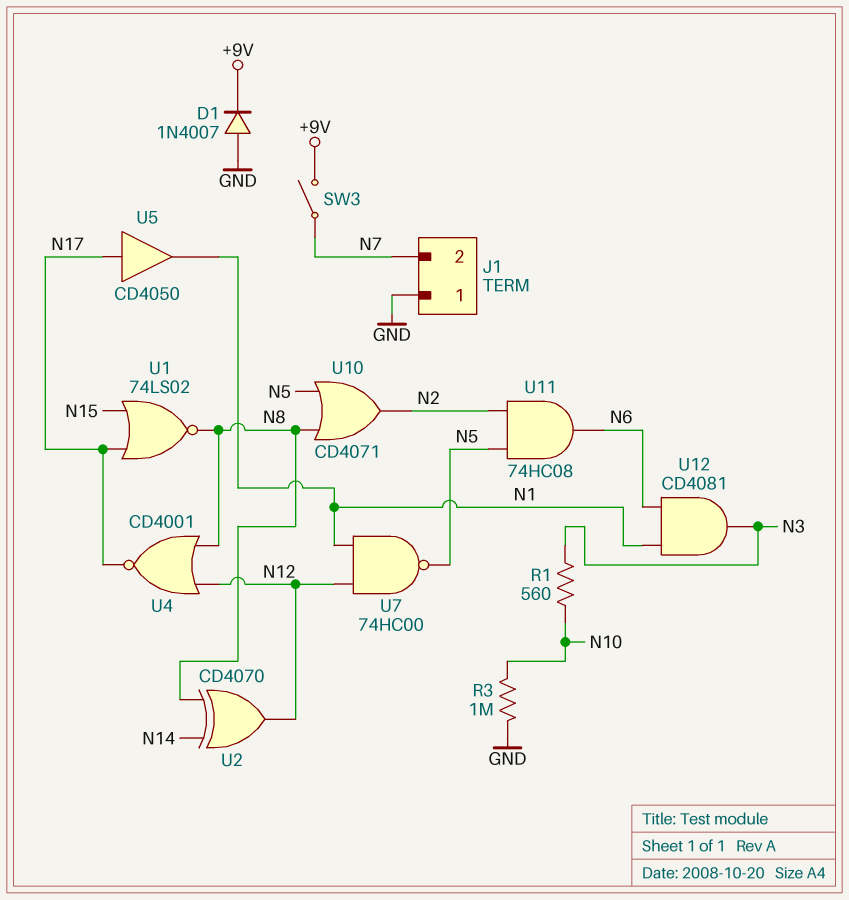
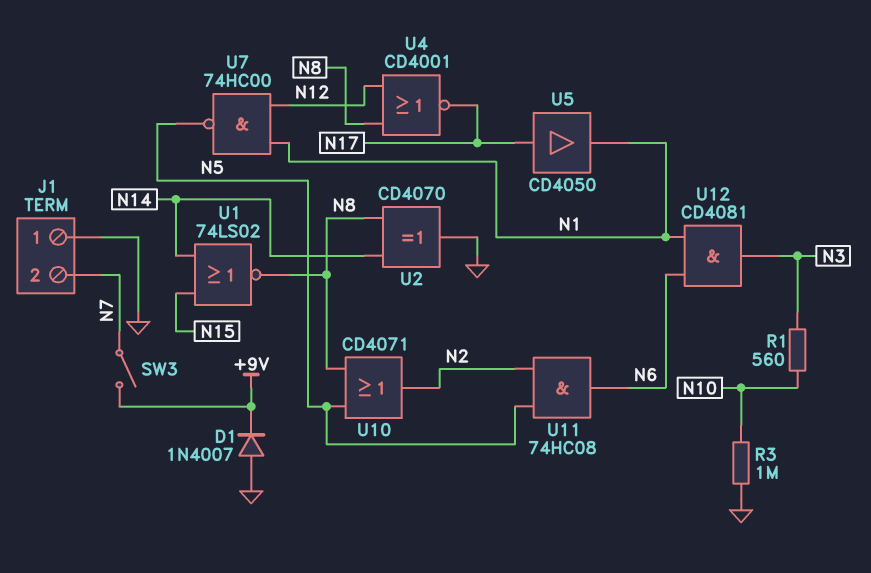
U1: NOR 74LS02 (in N15, in N17, out N8) -> NOR 74LS02 (in N14, in N15, out N8)
U2: XOR CD4070 (in N8, in N14, out N12) -> XOR CD4070 (in N8, in N14, out GND)

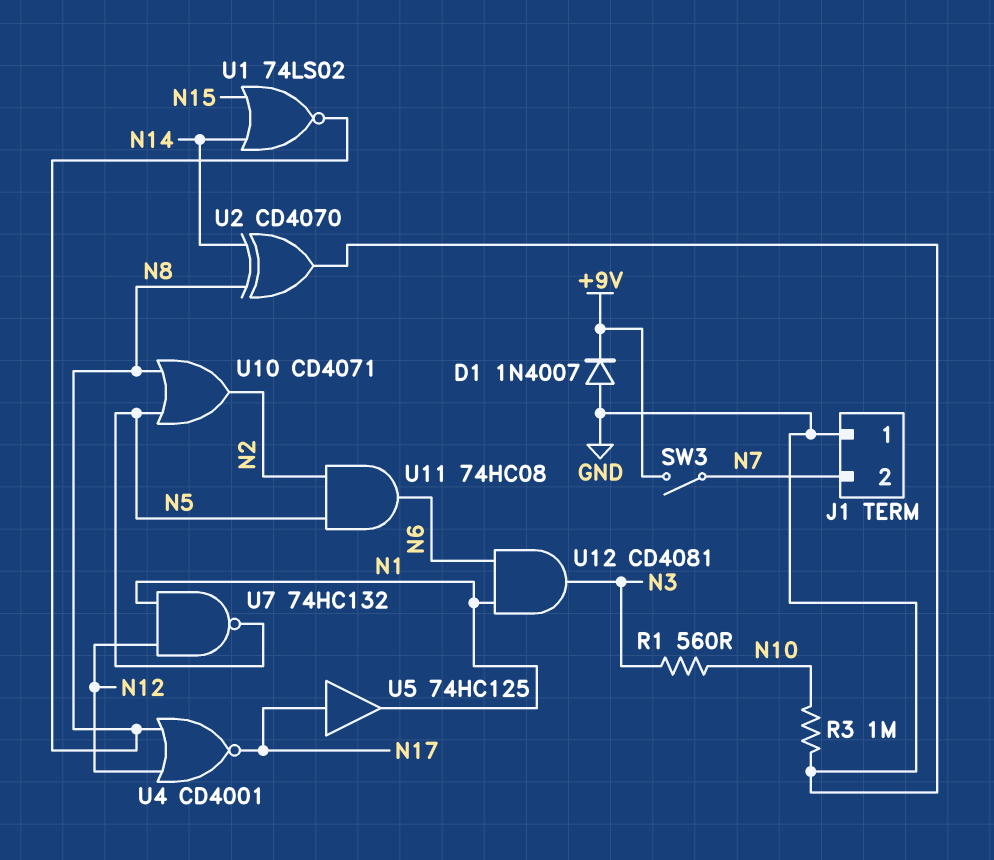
U5: buffer CD4050 (in N17, out N1) -> buffer 74HC125 (in N17, out N1)
U7: NAND 74HC00 (in N1, in N12, out N5) -> NAND 74HC132 (in N1, in N12, out N5)

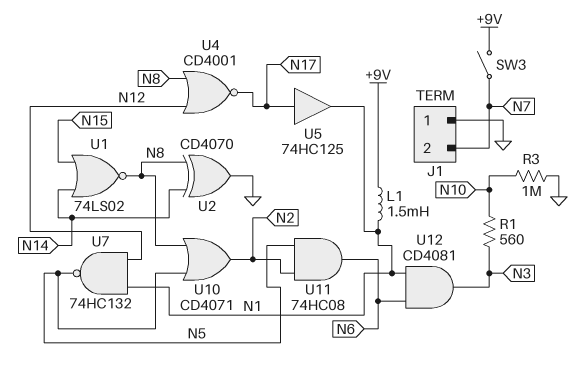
D1: diode 1N4007 (A GND, K +9V) -> none
L1: none -> 1.5mH (+9V, N1)

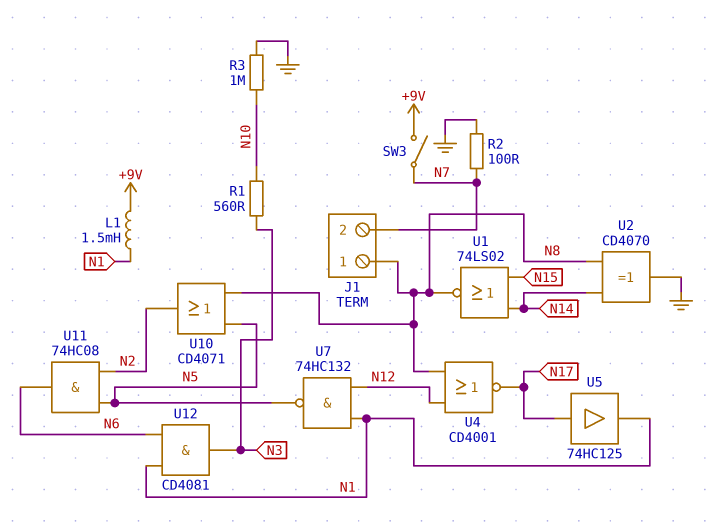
J1 pin 1: GND -> N8
R2: none -> 100 (GND, N7)

